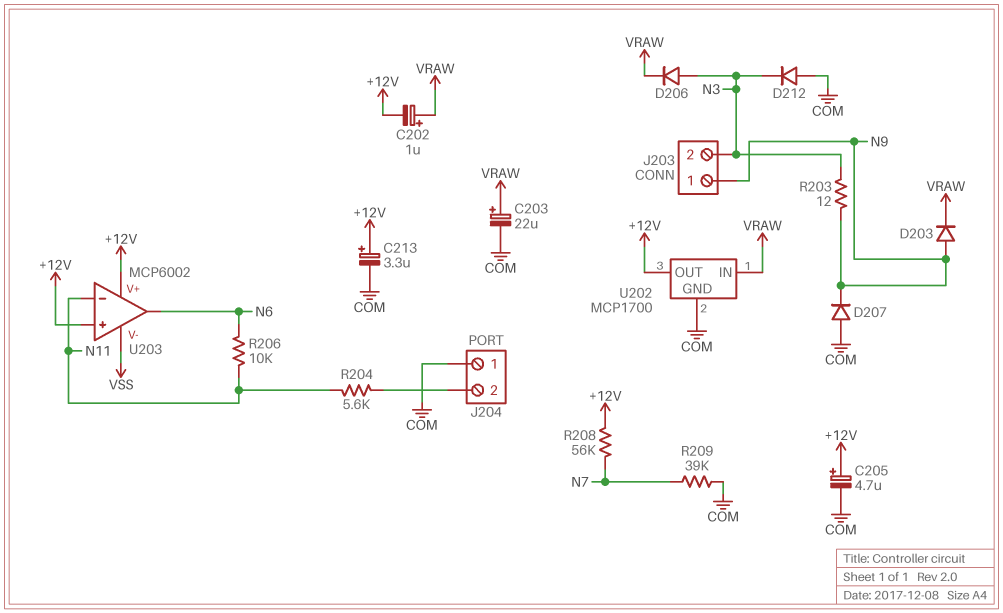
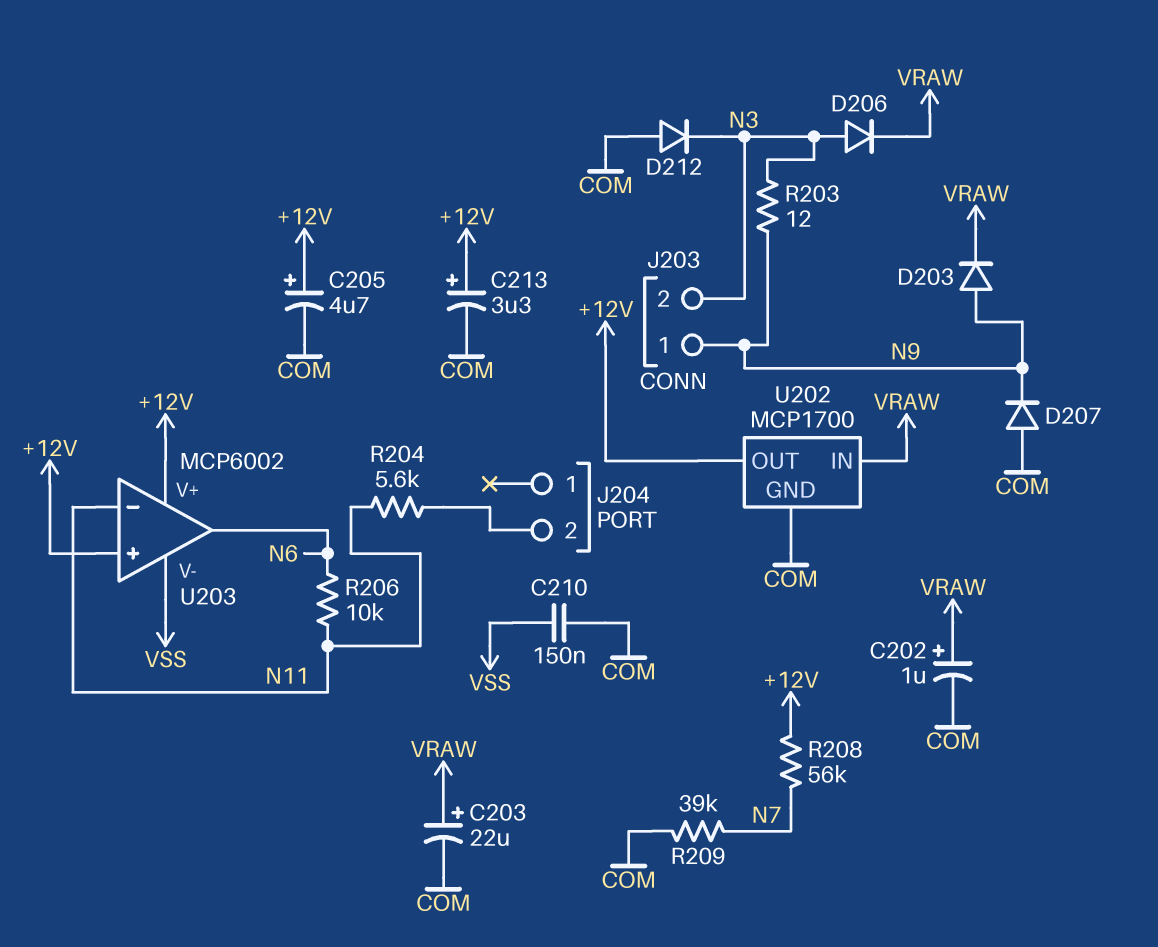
C202: 1uF (plus VRAW, minus +12V) -> 1uF (plus VRAW, minus COM)
C210: none -> 150nF (COM, VSS)
J204 pin 1: COM -> none

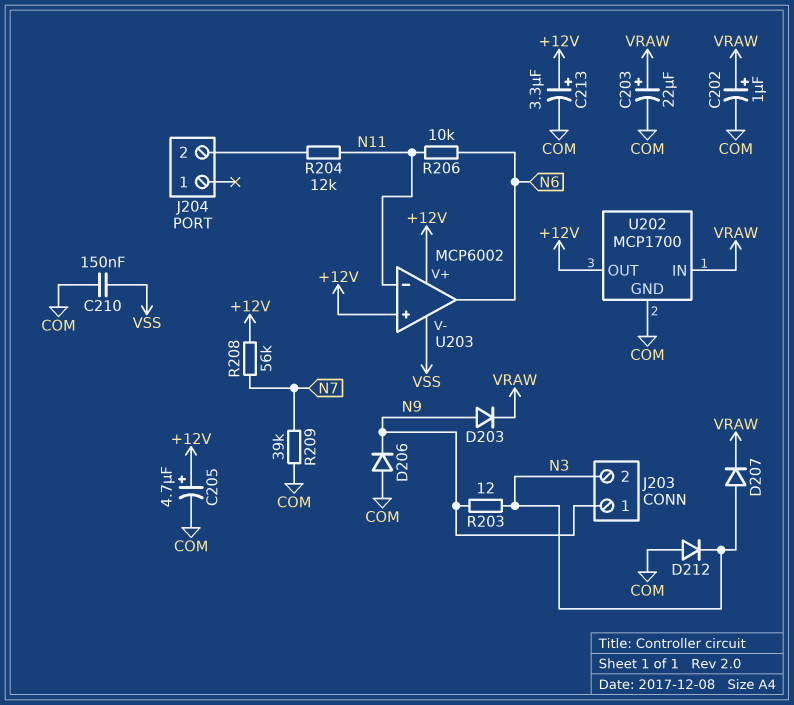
D206: diode (A N3, K VRAW) -> diode (A COM, K N9)
D207: diode (A COM, K N9) -> diode (A N3, K VRAW)
R204: 5.6k (J204/2, N11) -> 12k (J204/2, N11)

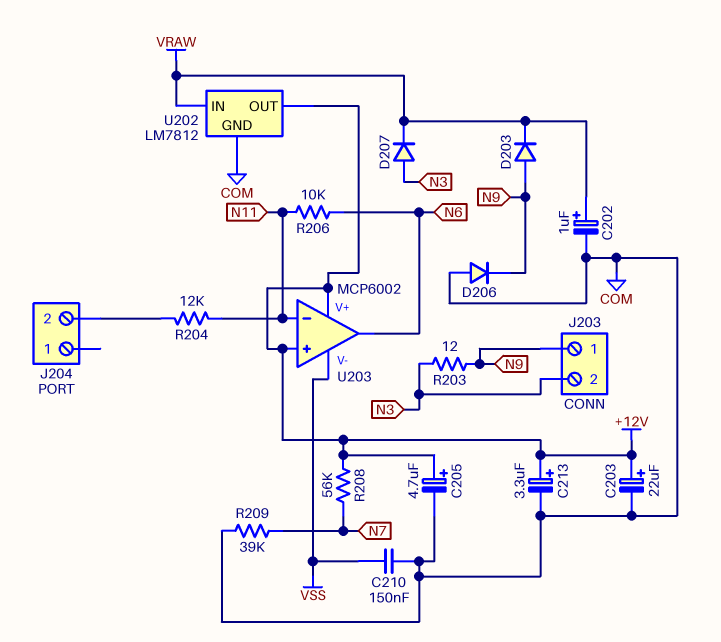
C203: 22uF (plus VRAW, minus COM) -> 22uF (plus +12V, minus COM)
D212: diode (A COM, K N3) -> none
U202: MCP1700 -> LM7812

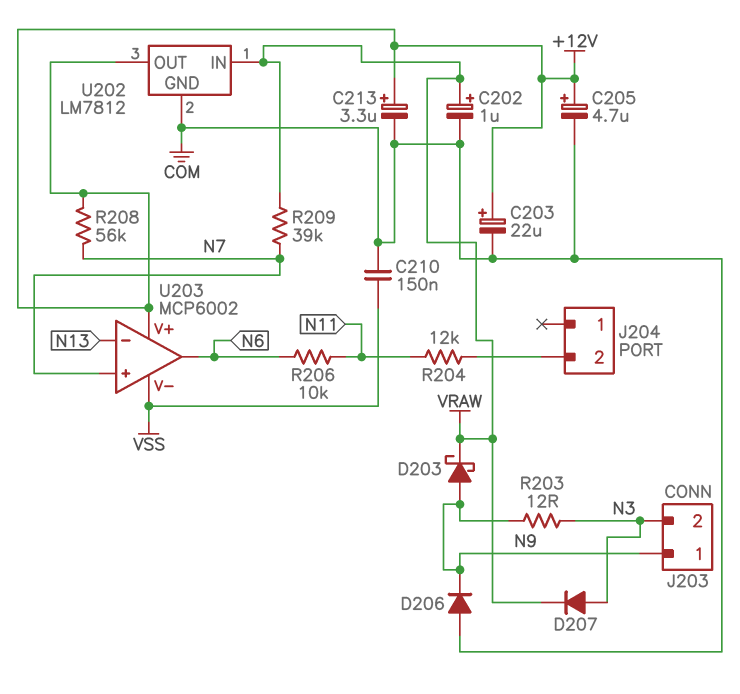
D203: diode (A N9, K VRAW) -> schottky (A N9, K VRAW)
R209: 39k (COM, N7) -> 39k (N7, VRAW)
U203 pin in+: +12V -> N7
U203 pin in-: N11 -> N13

